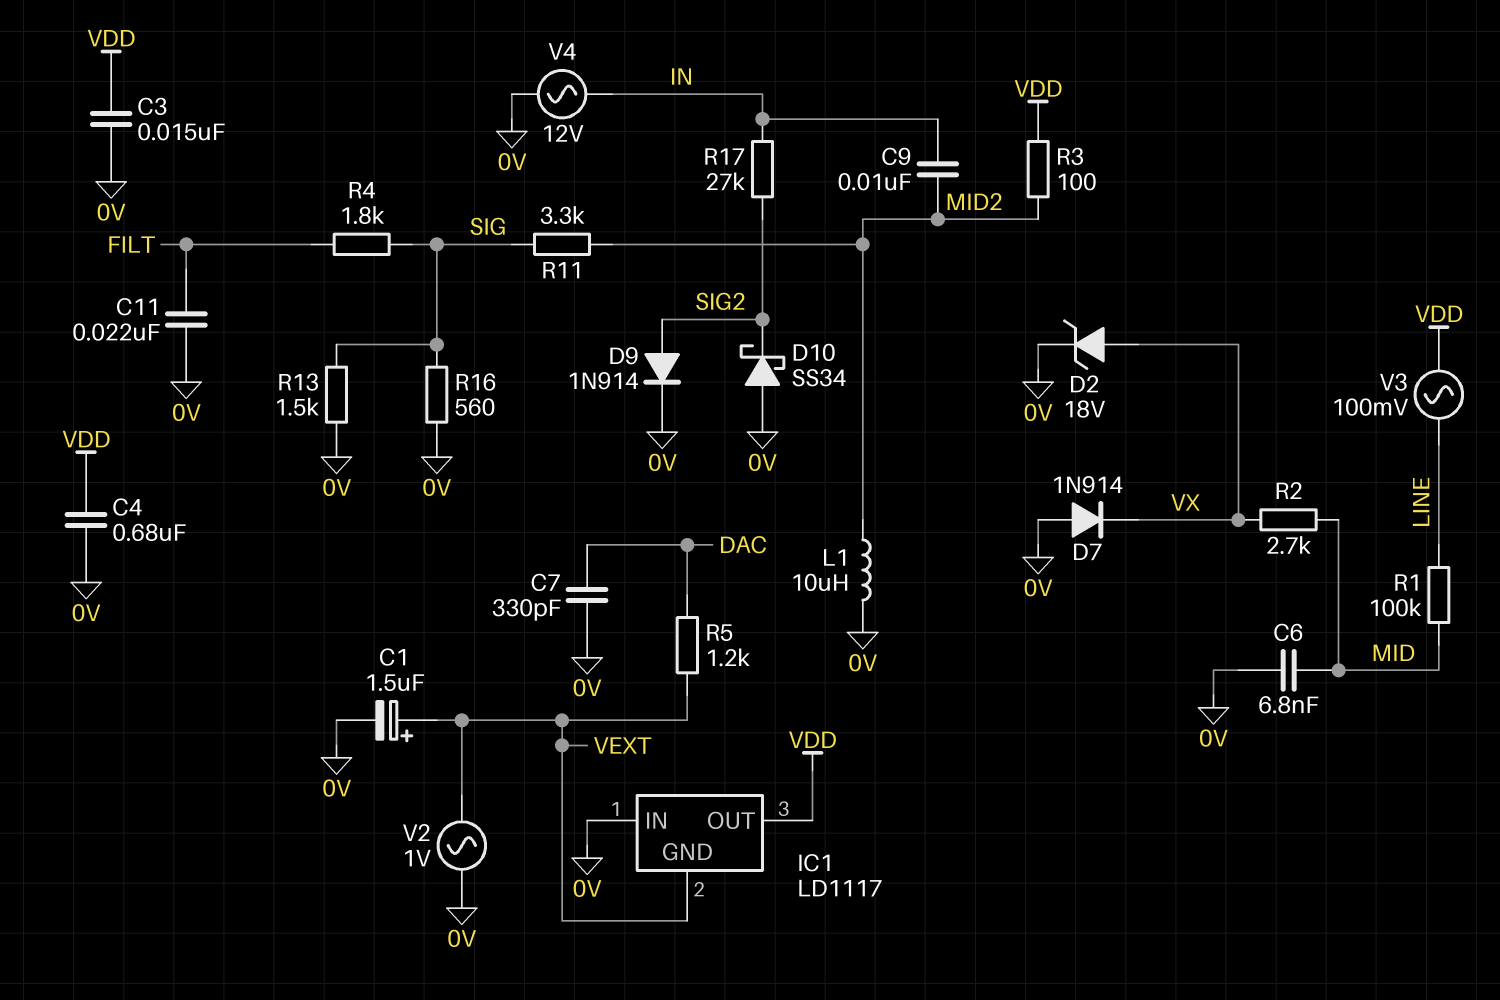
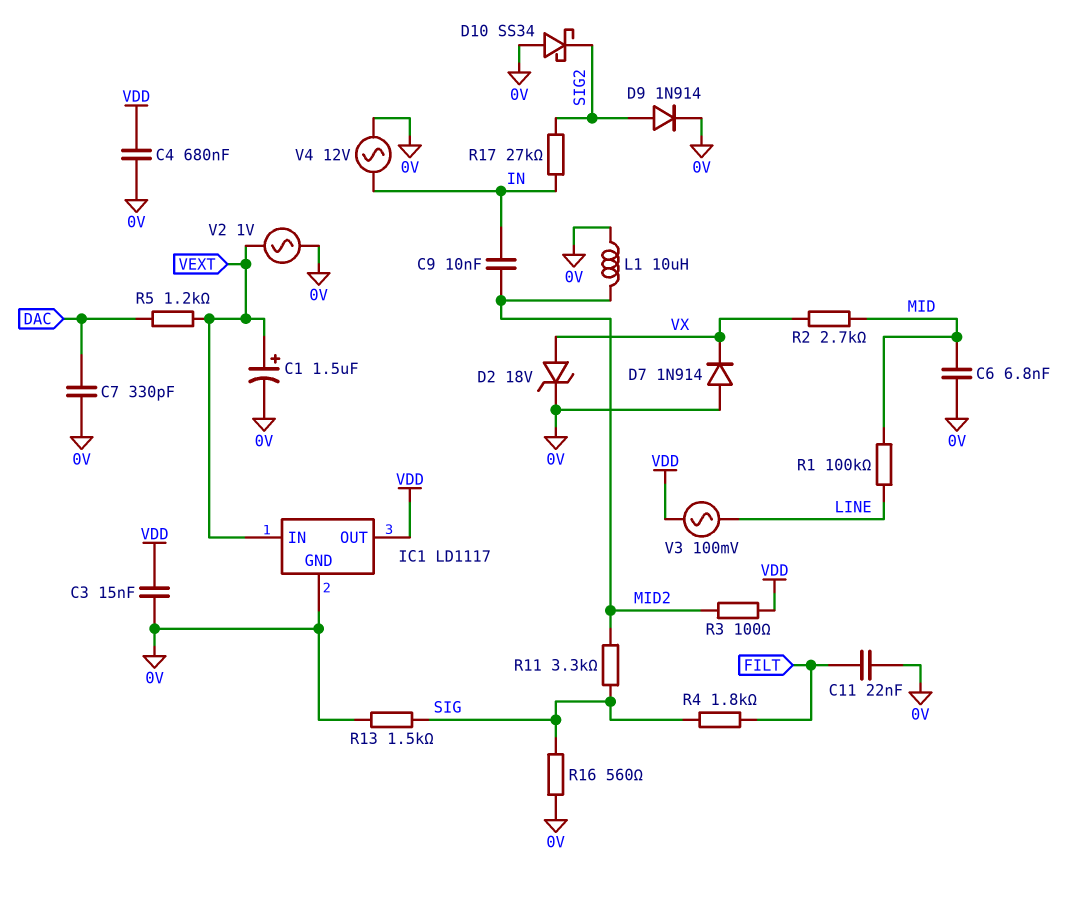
IC1 pin GND: VEXT -> 0V
IC1 pin IN: 0V -> VEXT

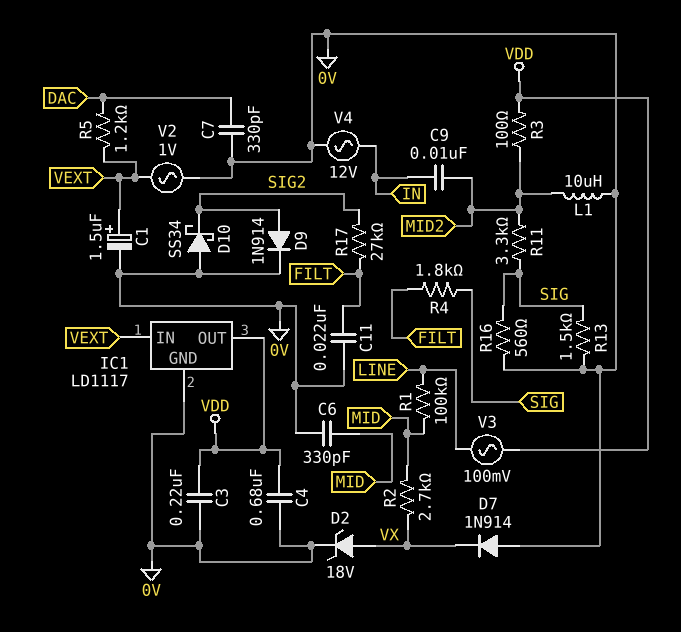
C3: 15nF (0V, VDD) -> 220nF (0V, VDD)
C6: 6.8nF (0V, MID) -> 330pF (0V, MID)
R17: 27k (IN, SIG2) -> 27k (FILT, SIG2)

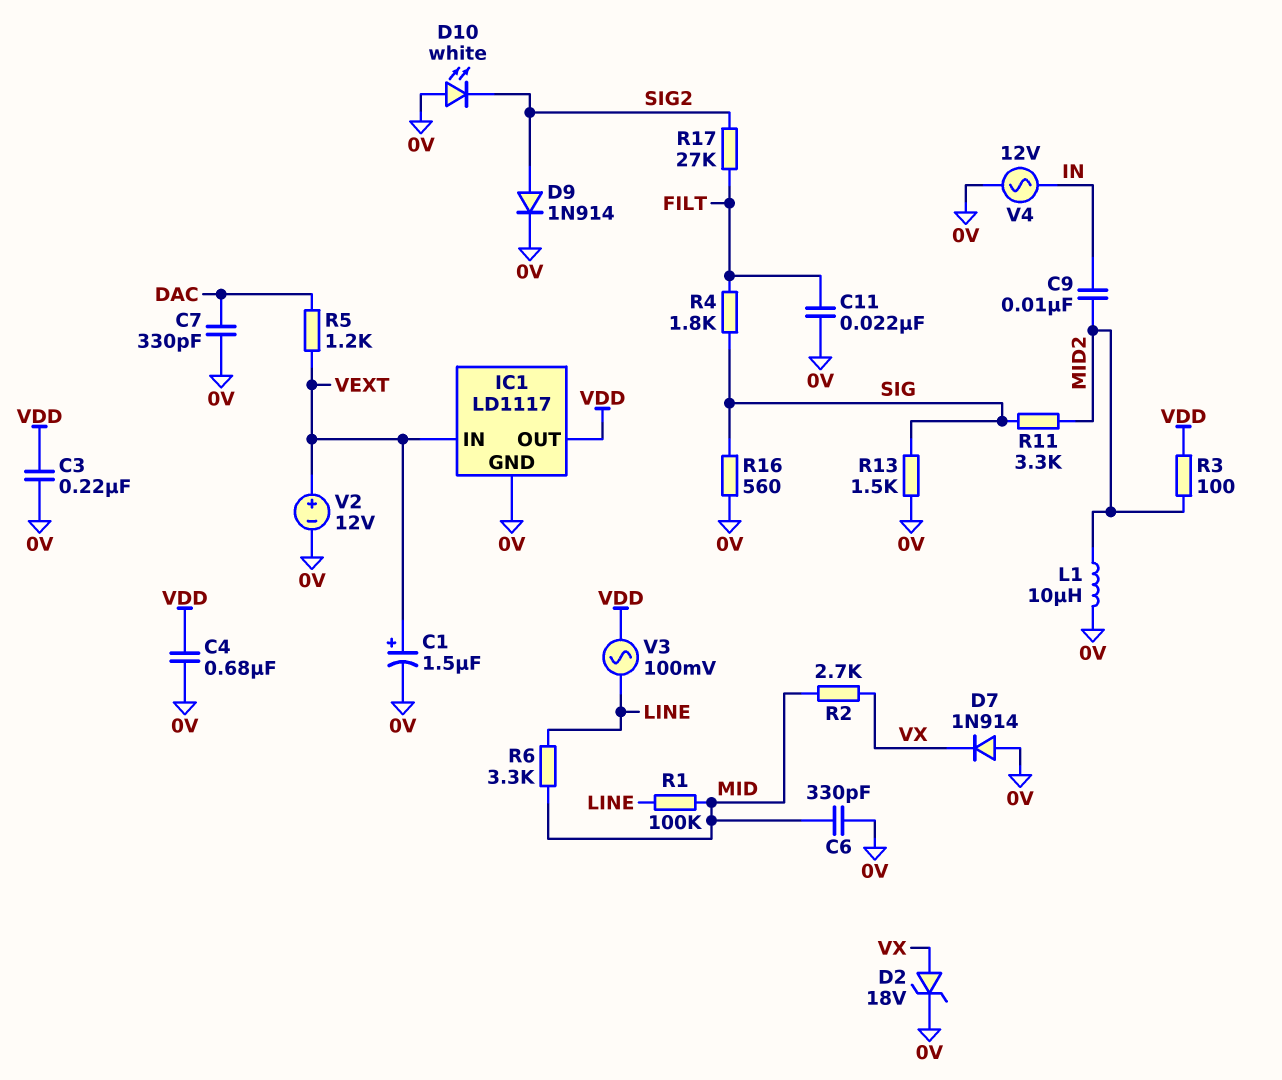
D10: schottky SS34 (A 0V, K SIG2) -> LED white (A 0V, K SIG2)
R6: none -> 3.3k (LINE, MID)
V2: AC 1V (0V, VEXT) -> 12V (plus VEXT, minus 0V)

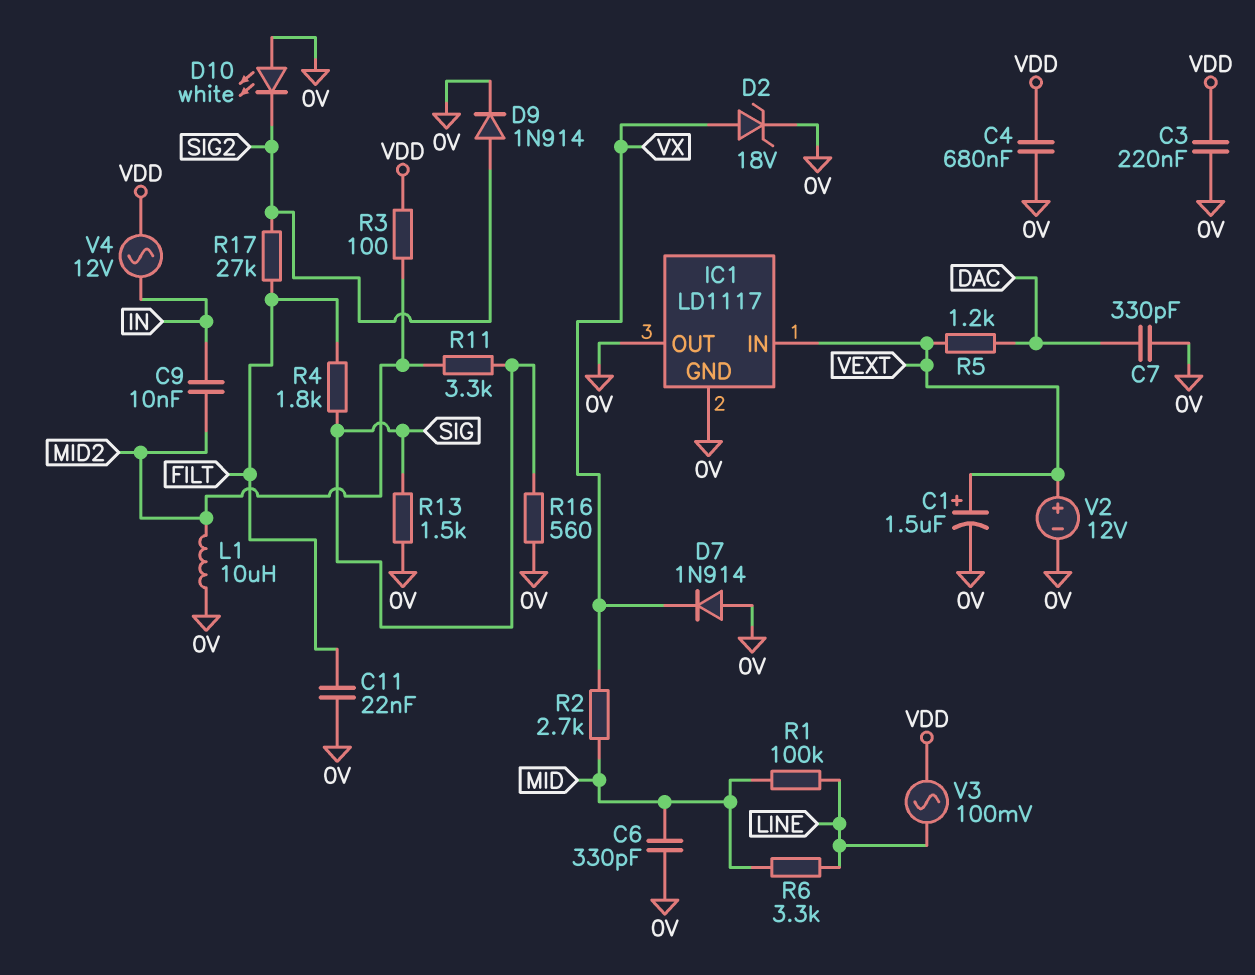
IC1 pin OUT: VDD -> 0V
V4: AC 12V (0V, IN) -> AC 12V (IN, VDD)

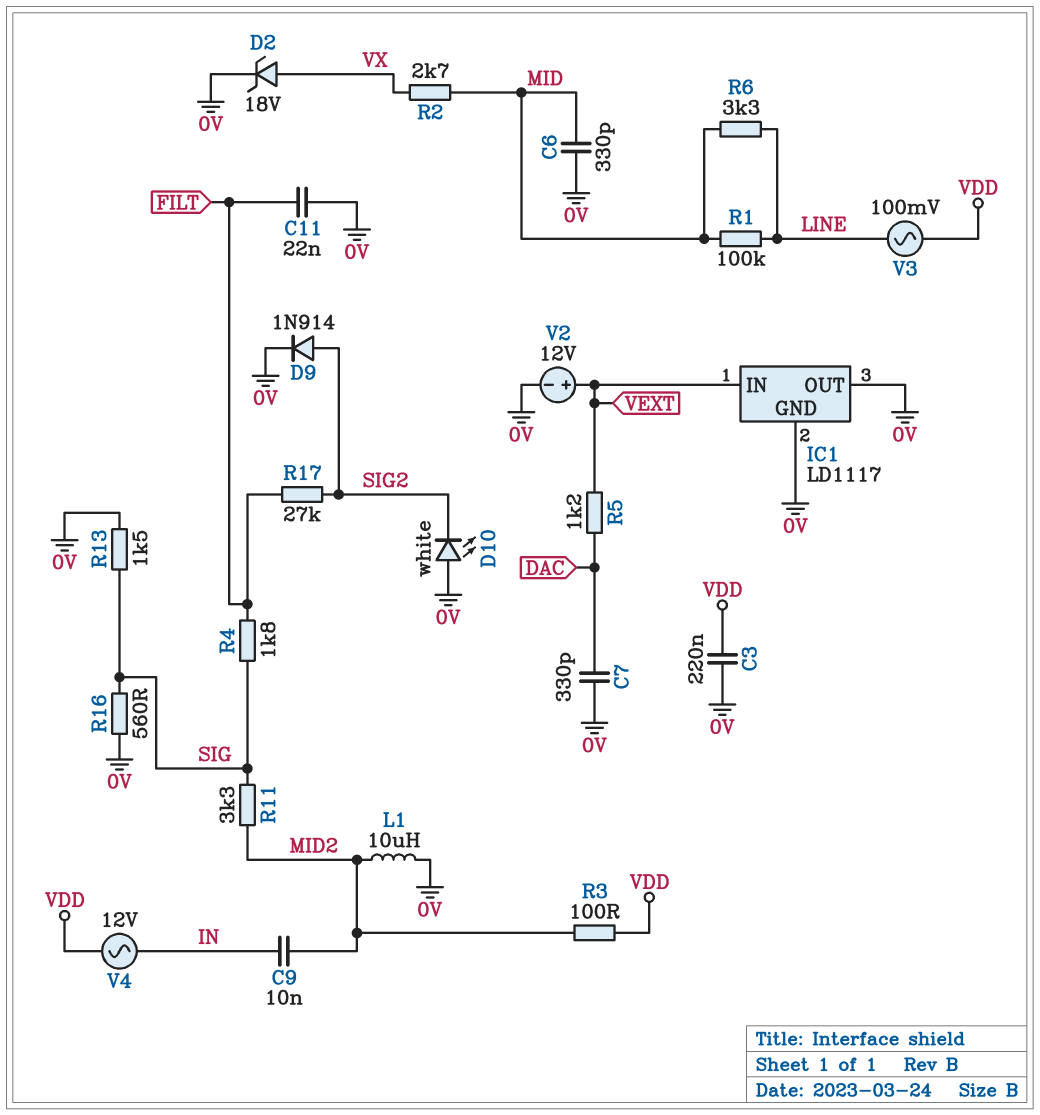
C1: 1.5uF (plus VEXT, minus 0V) -> none
C4: 680nF (0V, VDD) -> none
D7: diode 1N914 (A 0V, K VX) -> none

